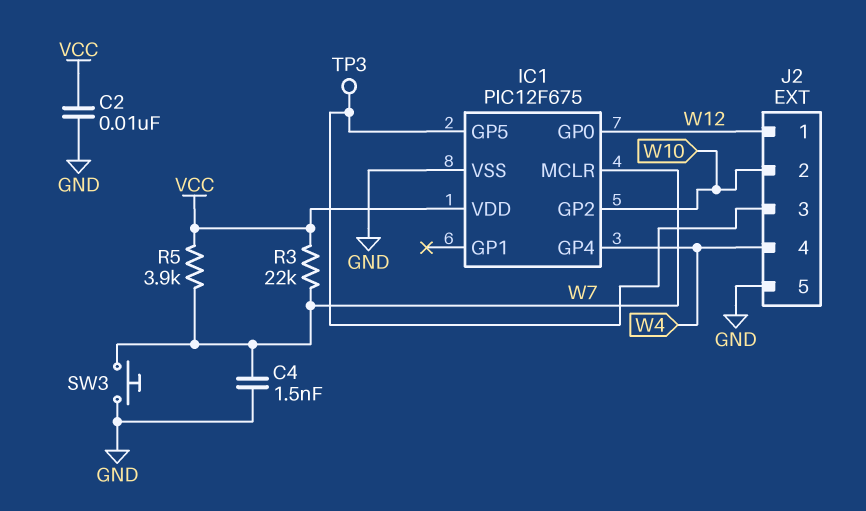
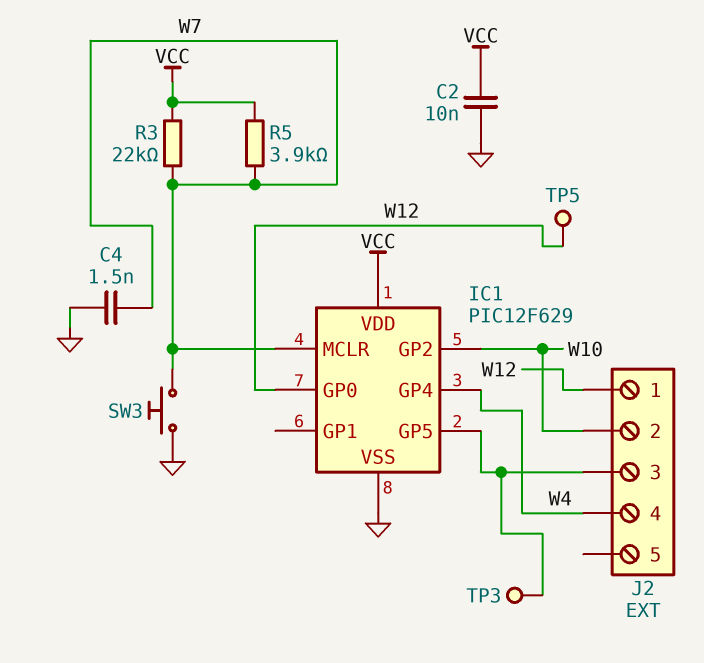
IC1: PIC12F675 -> PIC12F629
J2 pin 5: GND -> none
TP5: none -> test point (W12)

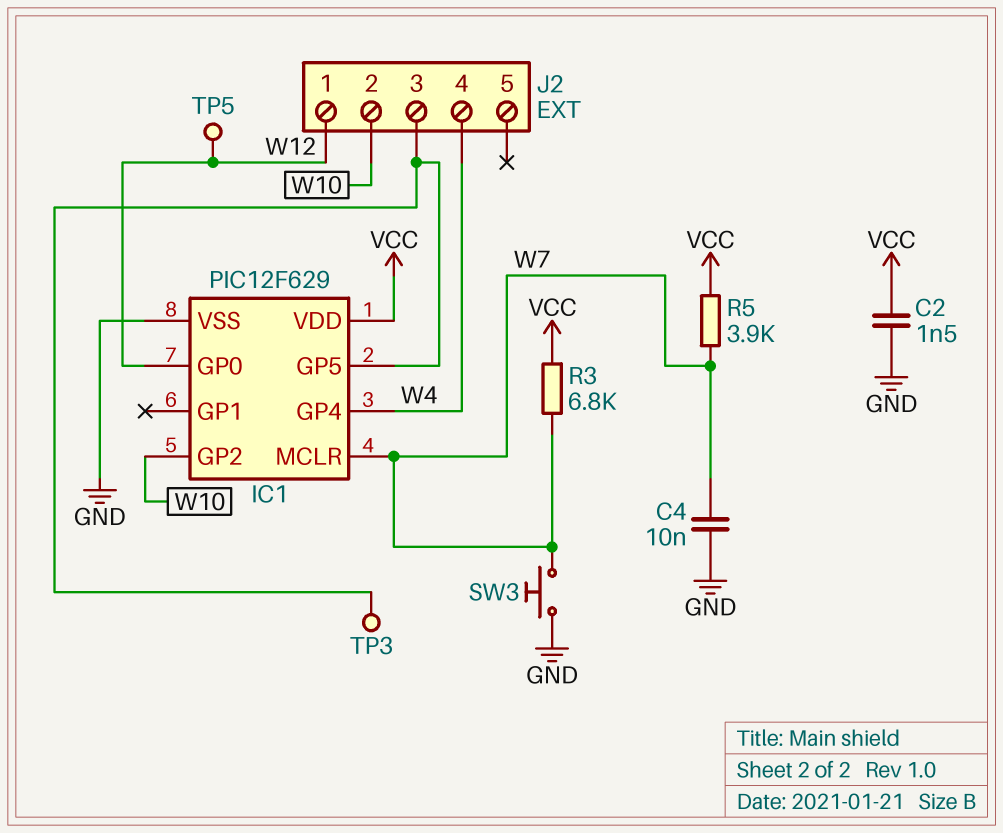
C2: 10nF (GND, VCC) -> 1.5nF (GND, VCC)
C4: 1.5nF (GND, W7) -> 10nF (GND, W7)
R3: 22k (VCC, W7) -> 6.8k (VCC, W7)

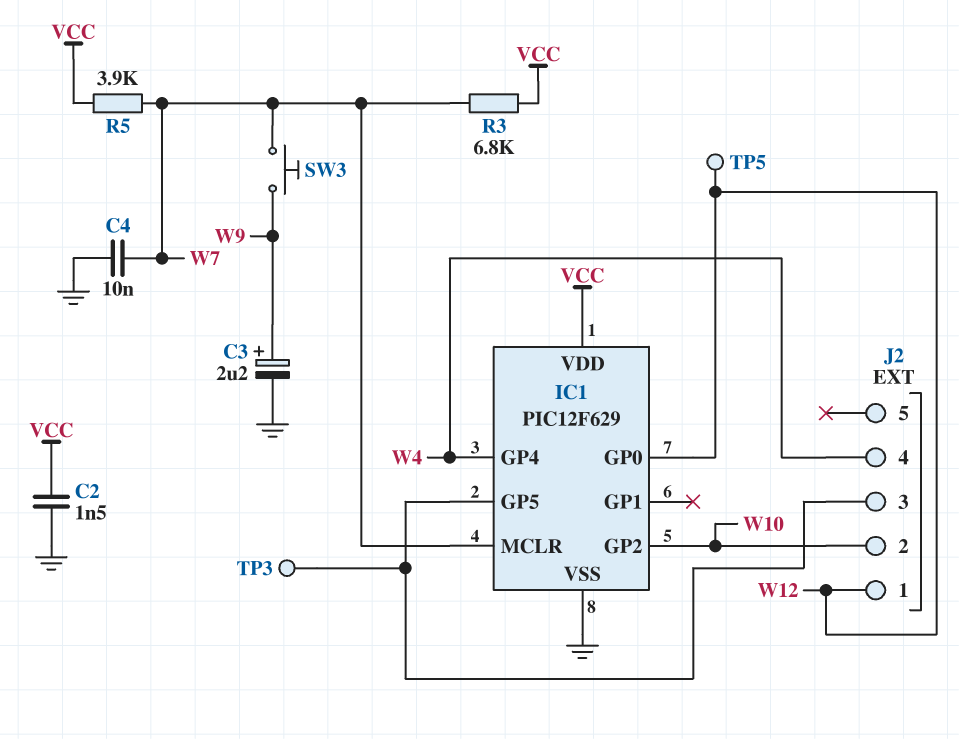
C3: none -> 2.2uF (plus W9, minus GND)
SW3: button (GND, W7) -> button (W7, W9)

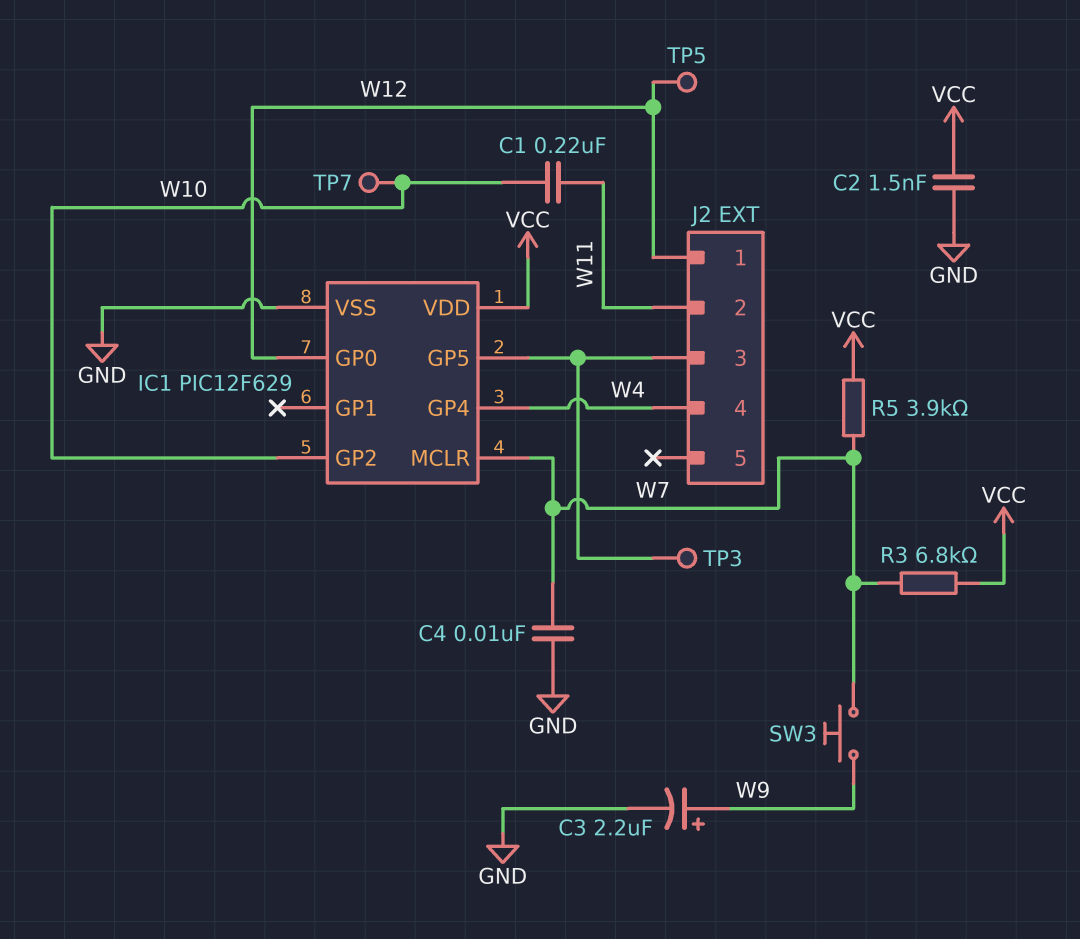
C1: none -> 220nF (W10, W11)
J2 pin 2: W10 -> W11
TP7: none -> test point (W10)

